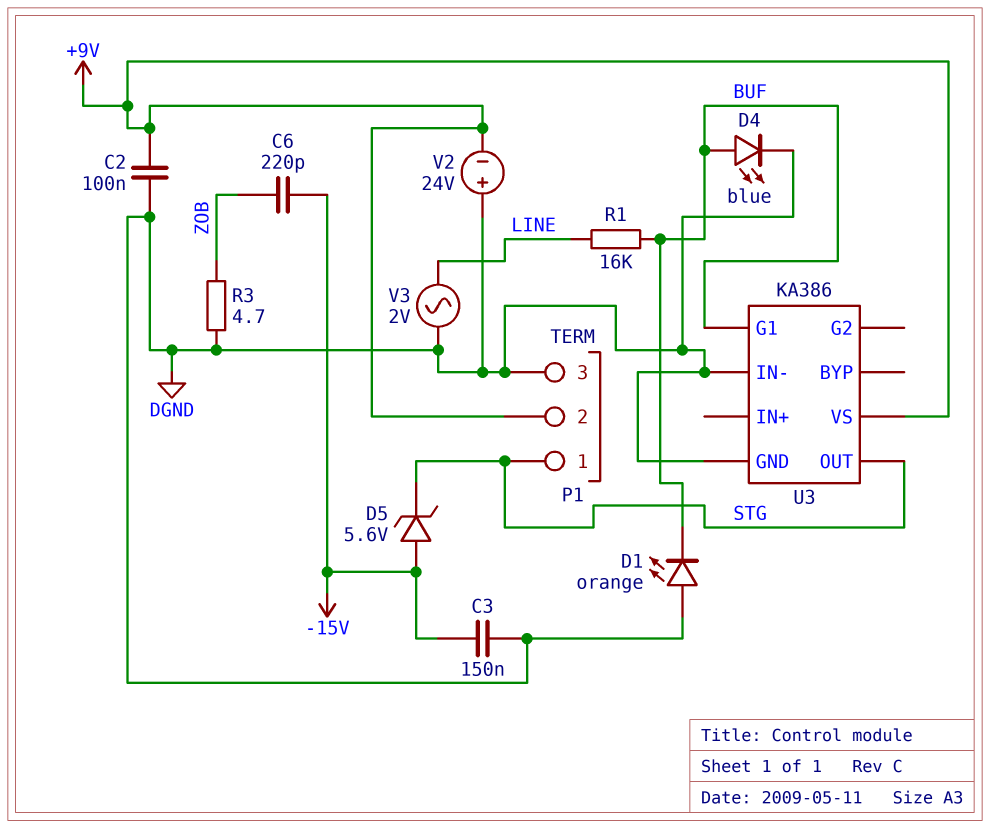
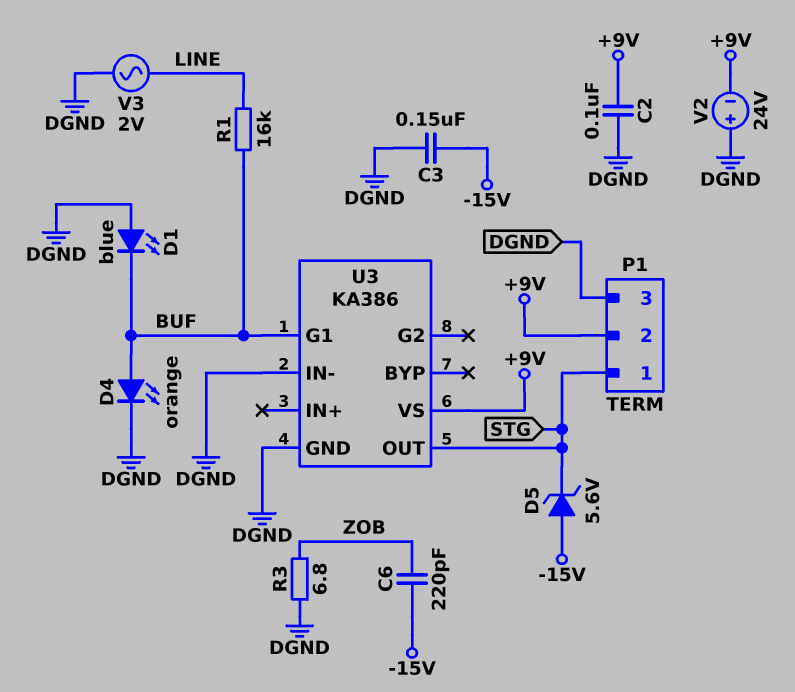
D1: LED orange (A DGND, K BUF) -> LED blue (A DGND, K BUF)
D4: LED blue (A BUF, K DGND) -> LED orange (A BUF, K DGND)
R3: 4.7 (DGND, ZOB) -> 6.8 (DGND, ZOB)

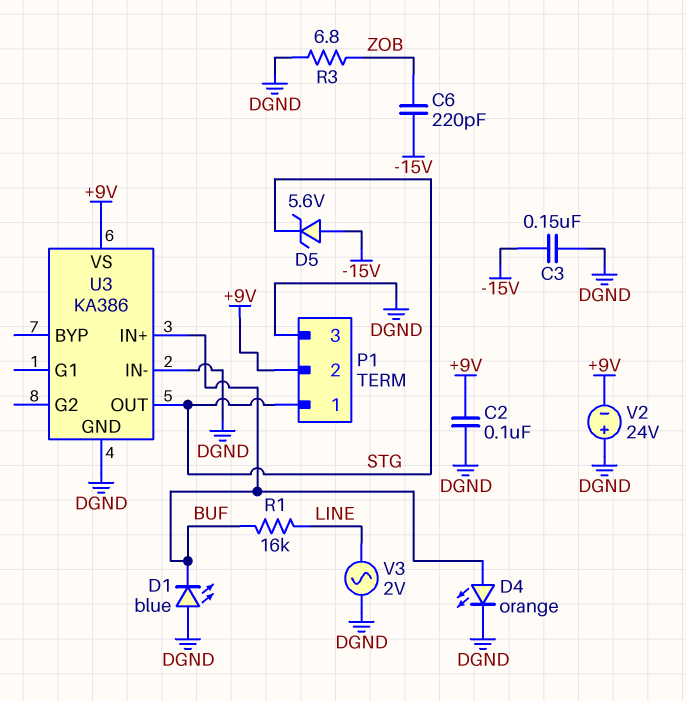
U3 pin G1: BUF -> none
U3 pin IN+: none -> BUF

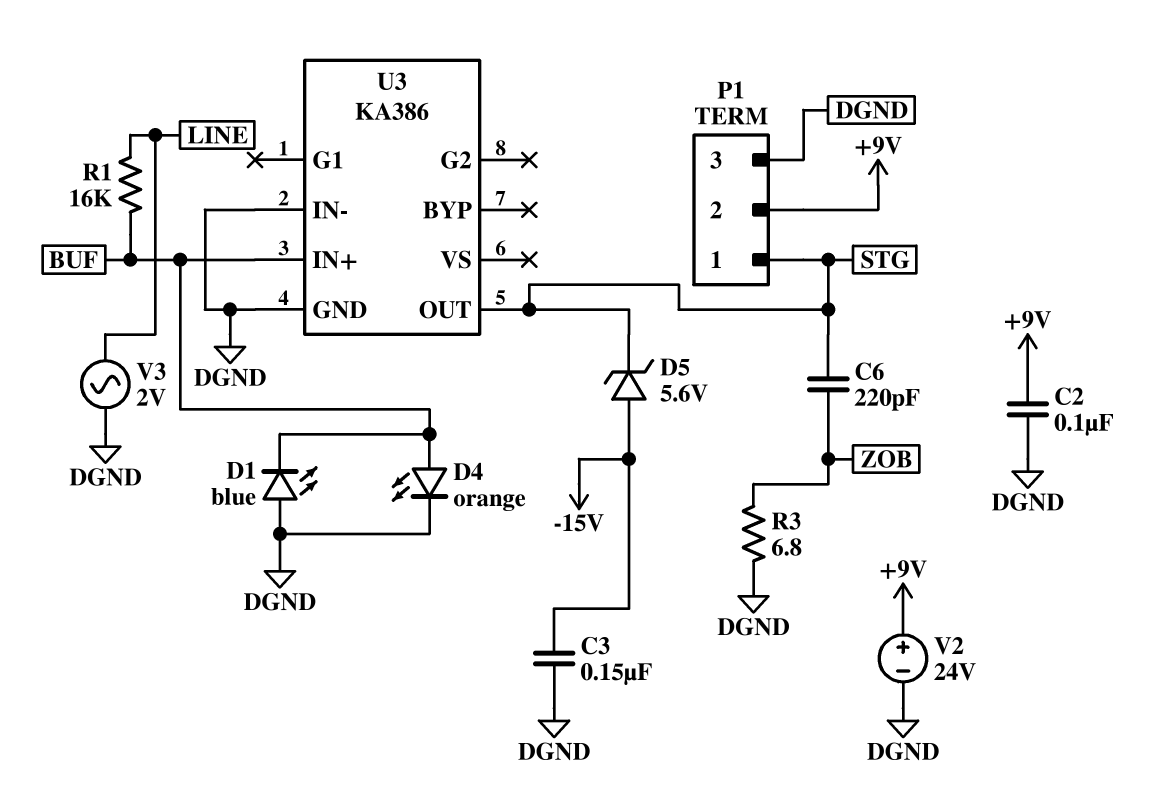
C6: 220pF (-15V, ZOB) -> 220pF (STG, ZOB)
U3 pin VS: +9V -> none
V2: 24V (plus DGND, minus +9V) -> 24V (plus +9V, minus DGND)

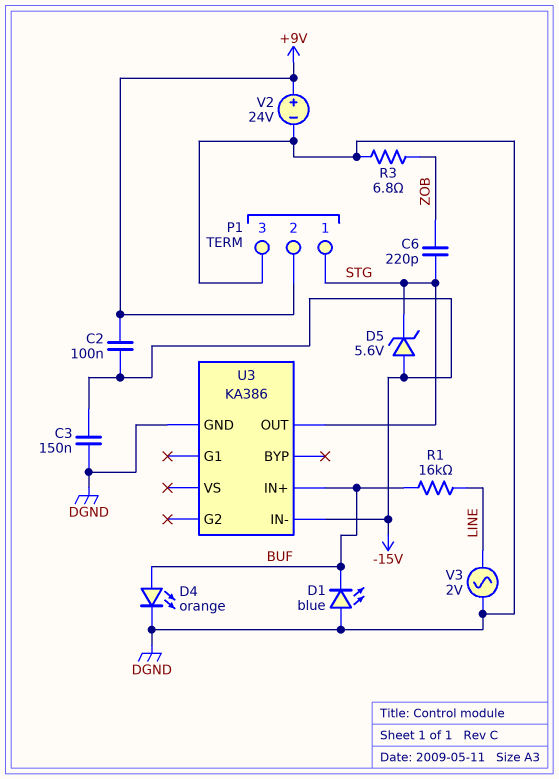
C2: 100nF (+9V, DGND) -> 100nF (+9V, -15V)
U3 pin IN-: DGND -> -15V

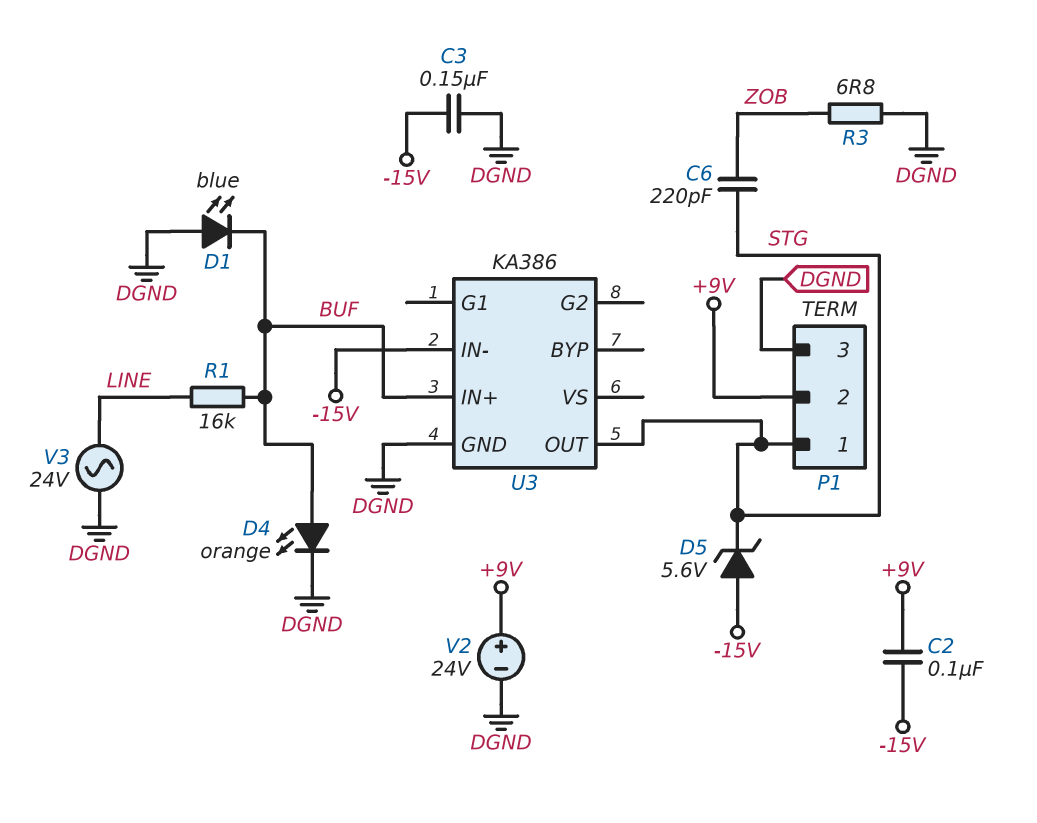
V3: AC 2V (DGND, LINE) -> AC 24V (DGND, LINE)

